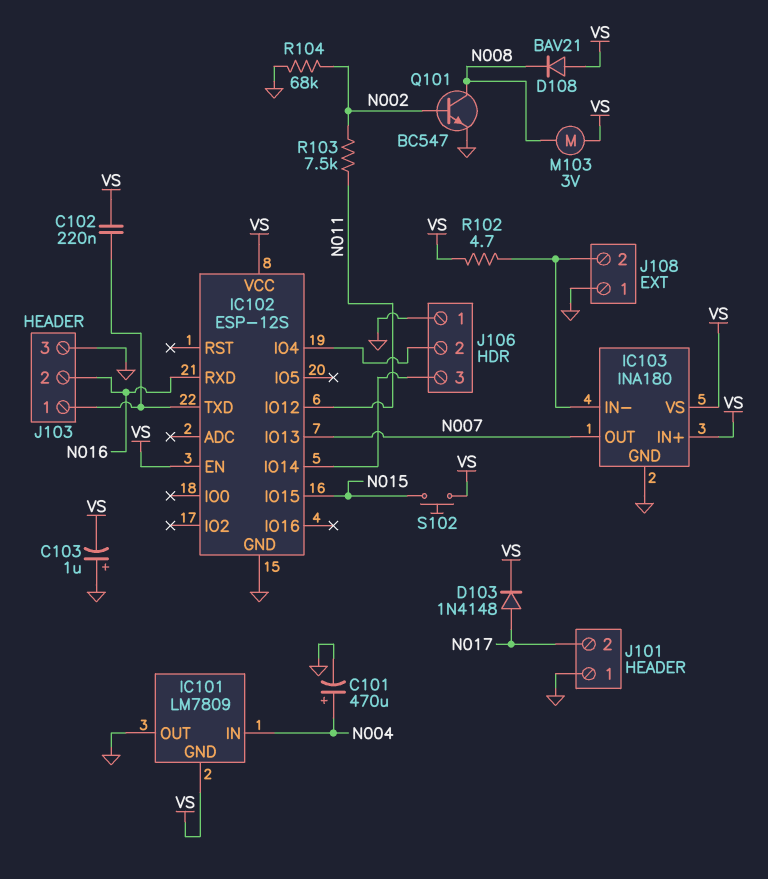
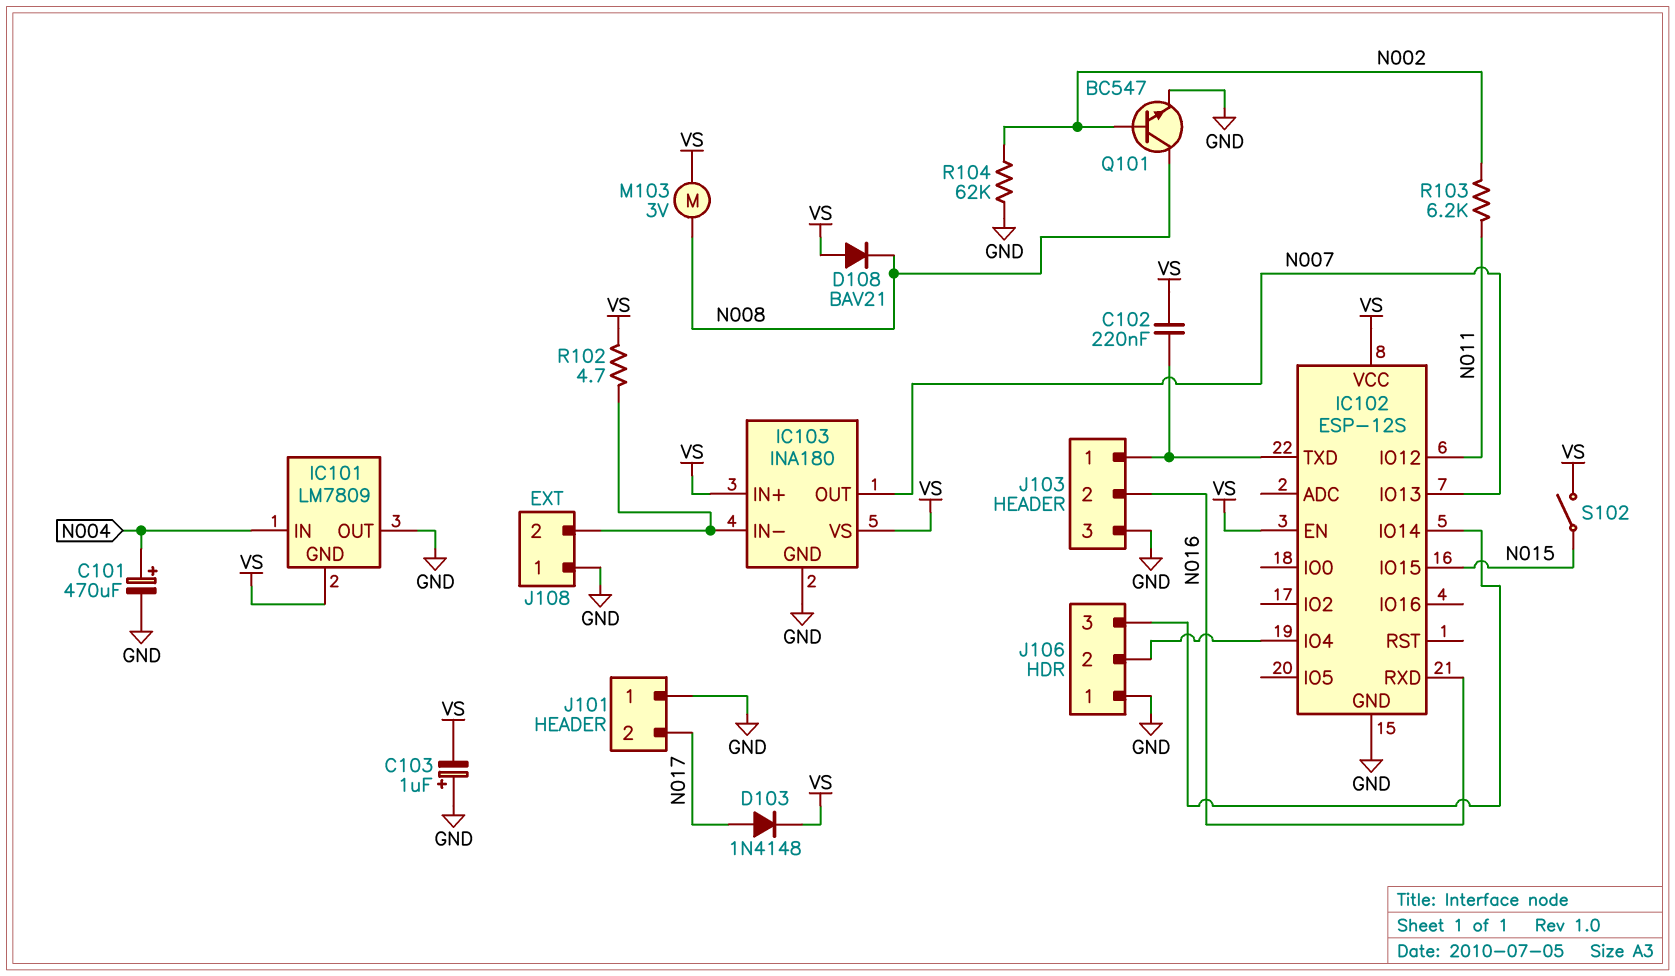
R103: 7.5k (N002, N011) -> 6.2k (N002, N011)
R104: 68k (GND, N002) -> 62k (GND, N002)
S102: button (N015, VS) -> switch (N015, VS)

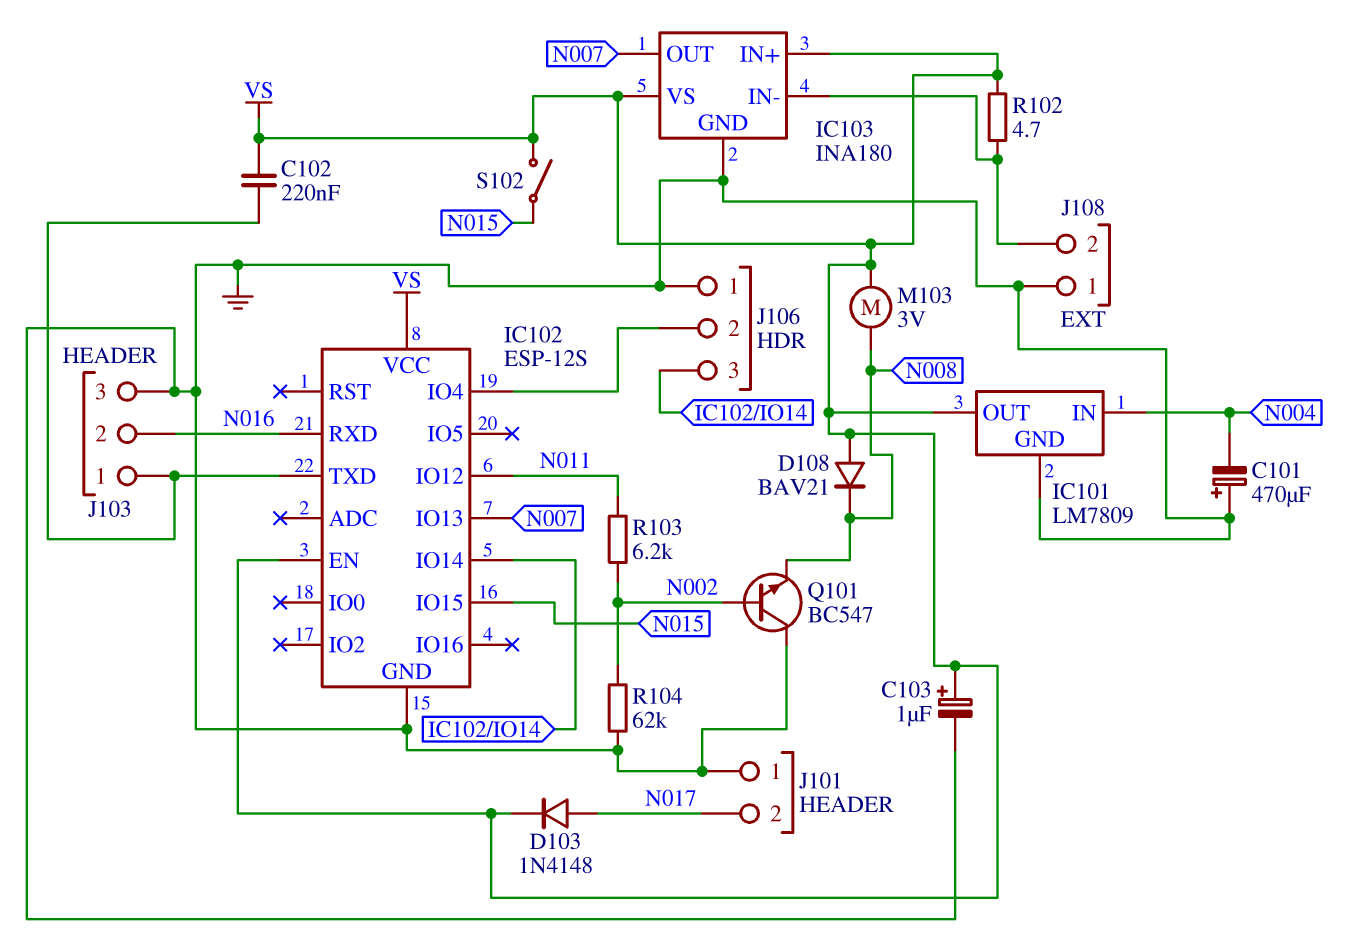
C101: 470uF (plus N004, minus GND) -> 470uF (plus GND, minus N004)
C103: 1uF (plus GND, minus VS) -> 1uF (plus VS, minus GND)
IC101 pin GND: VS -> GND
IC101 pin OUT: GND -> VS
Q101: NPN BC547 (B N002, C N008, E GND) -> NPN BC547 (B N002, C GND, E N008)

